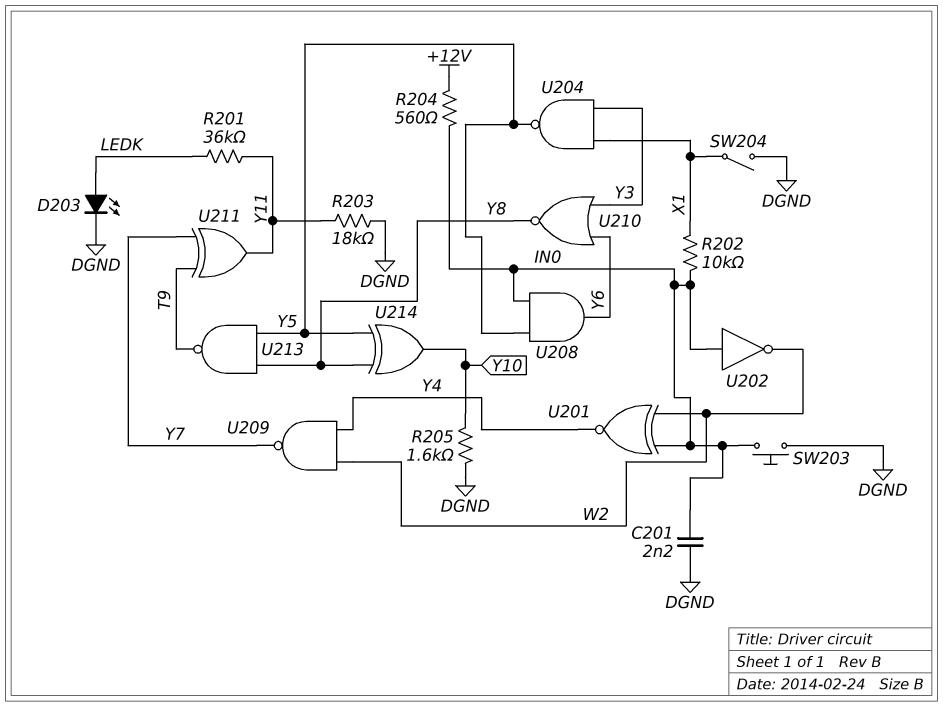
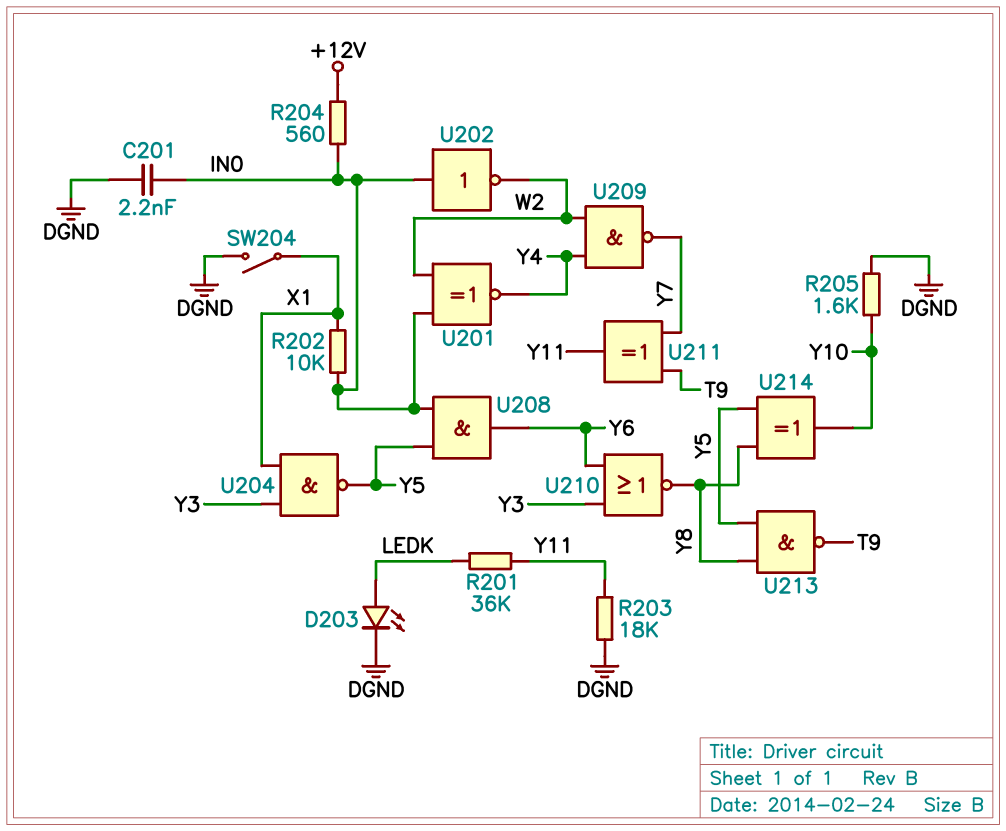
SW203: button (DGND, IN0) -> none

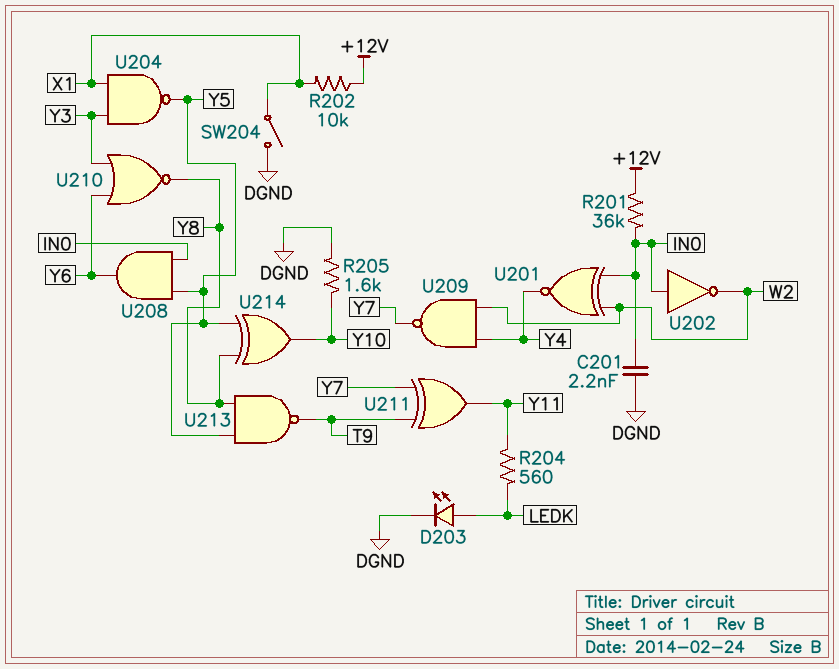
R201: 36k (LEDK, Y11) -> 36k (+12V, IN0)
R202: 10k (IN0, X1) -> 10k (+12V, X1)
R203: 18k (DGND, Y11) -> none
R204: 560 (+12V, IN0) -> 560 (LEDK, Y11)

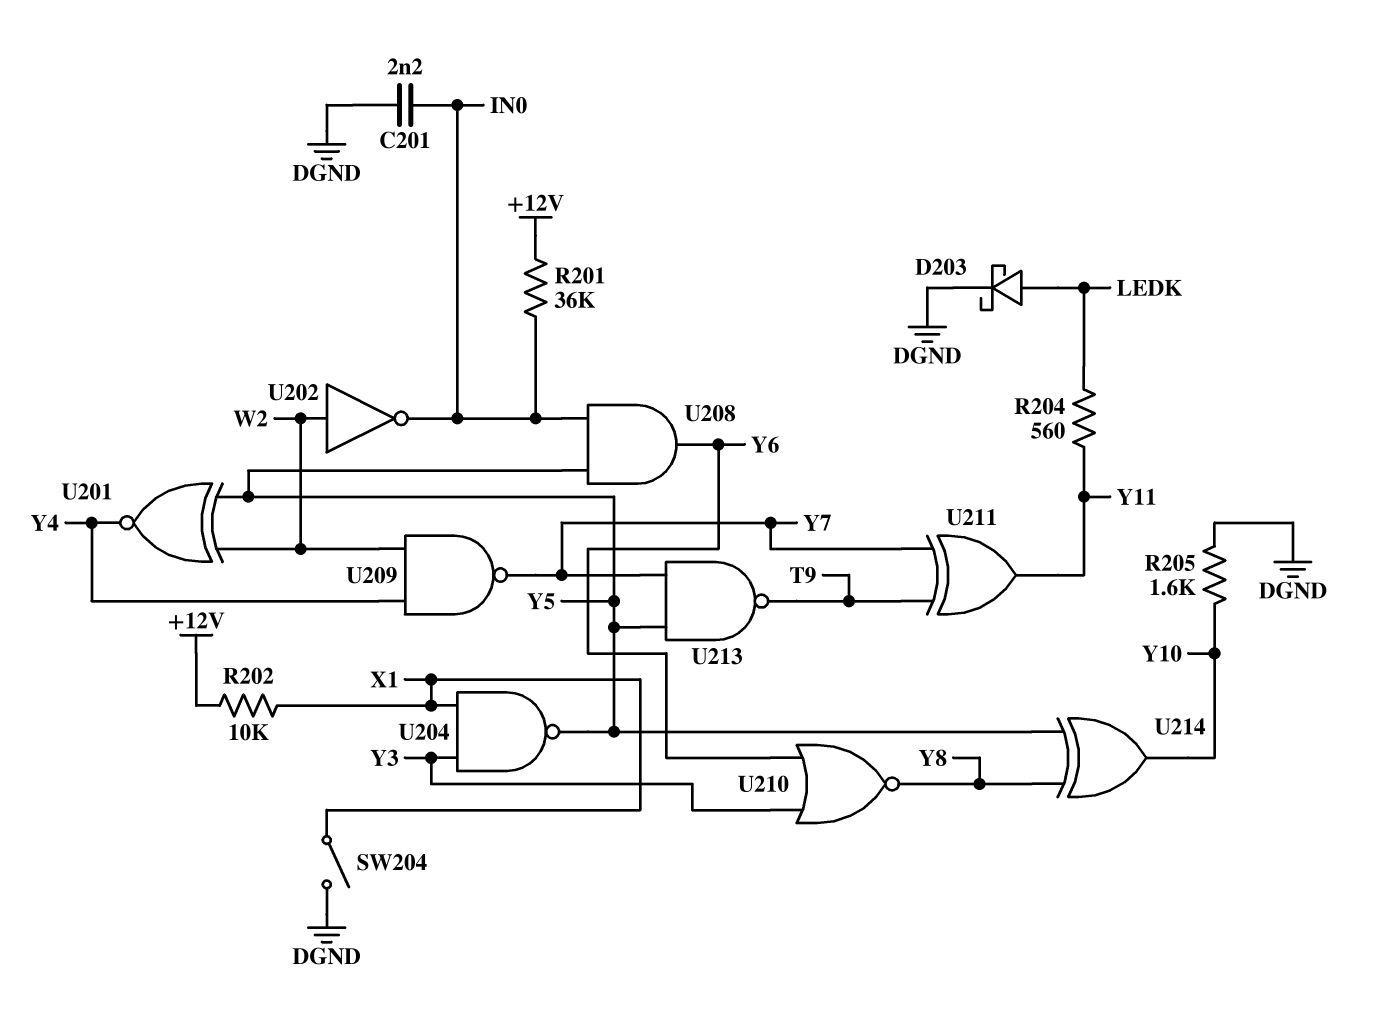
D203: LED (A LEDK, K DGND) -> schottky (A LEDK, K DGND)
U201: XNOR (in IN0, in W2, out Y4) -> XNOR (in W2, in Y5, out Y4)
U202: NOT (in IN0, out W2) -> NOT (in W2, out IN0)
U213: NAND (in Y5, in Y8, out T9) -> NAND (in Y5, in Y7, out T9)

